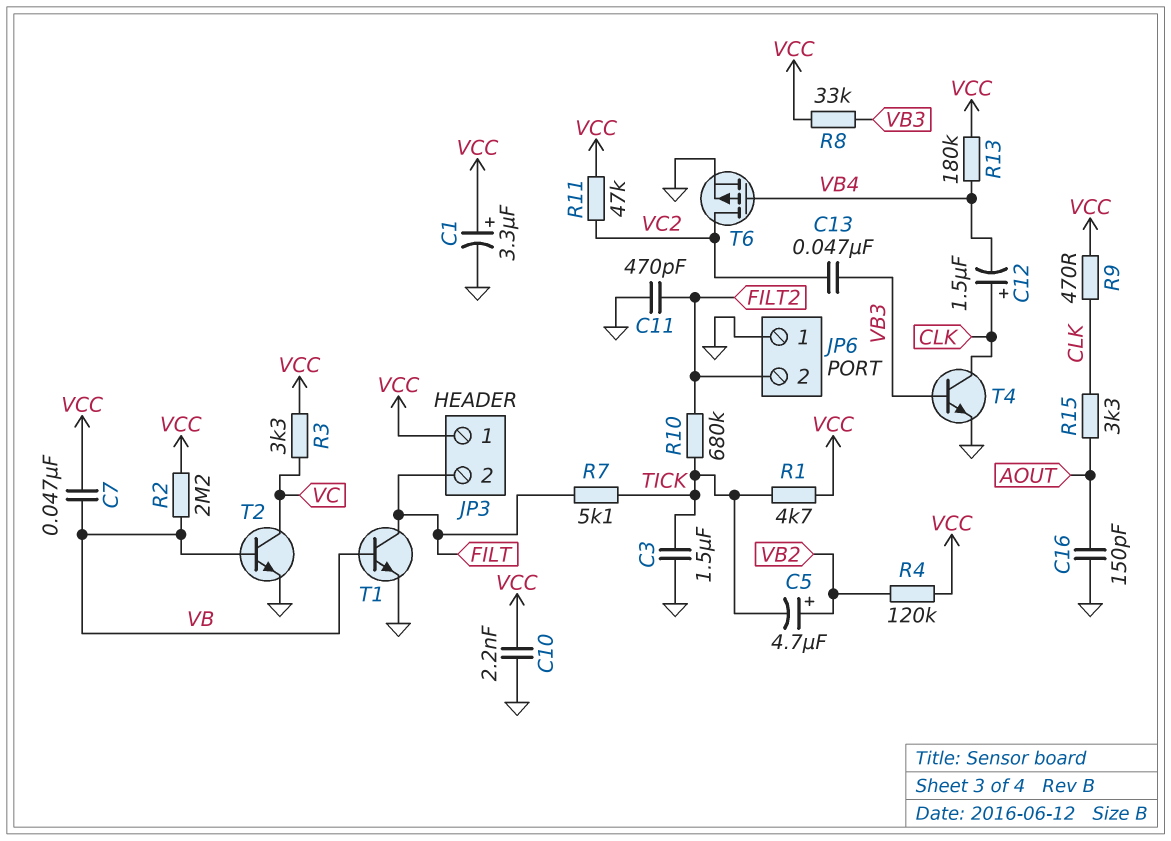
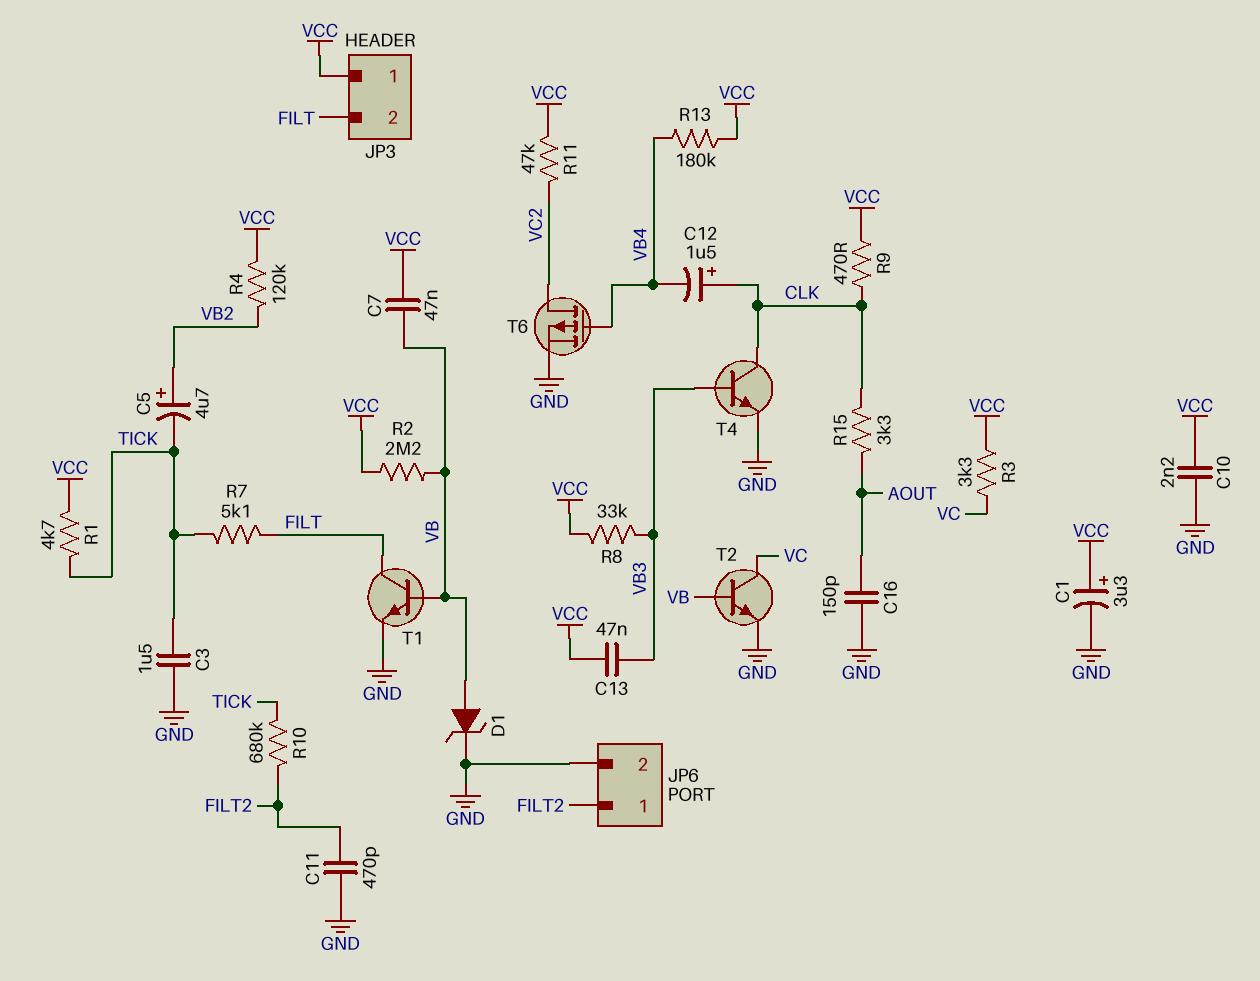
C13: 47nF (VB3, VC2) -> 47nF (VB3, VCC)
D1: none -> zener (A VB, K GND)
JP6 pin 1: GND -> FILT2
JP6 pin 2: FILT2 -> GND

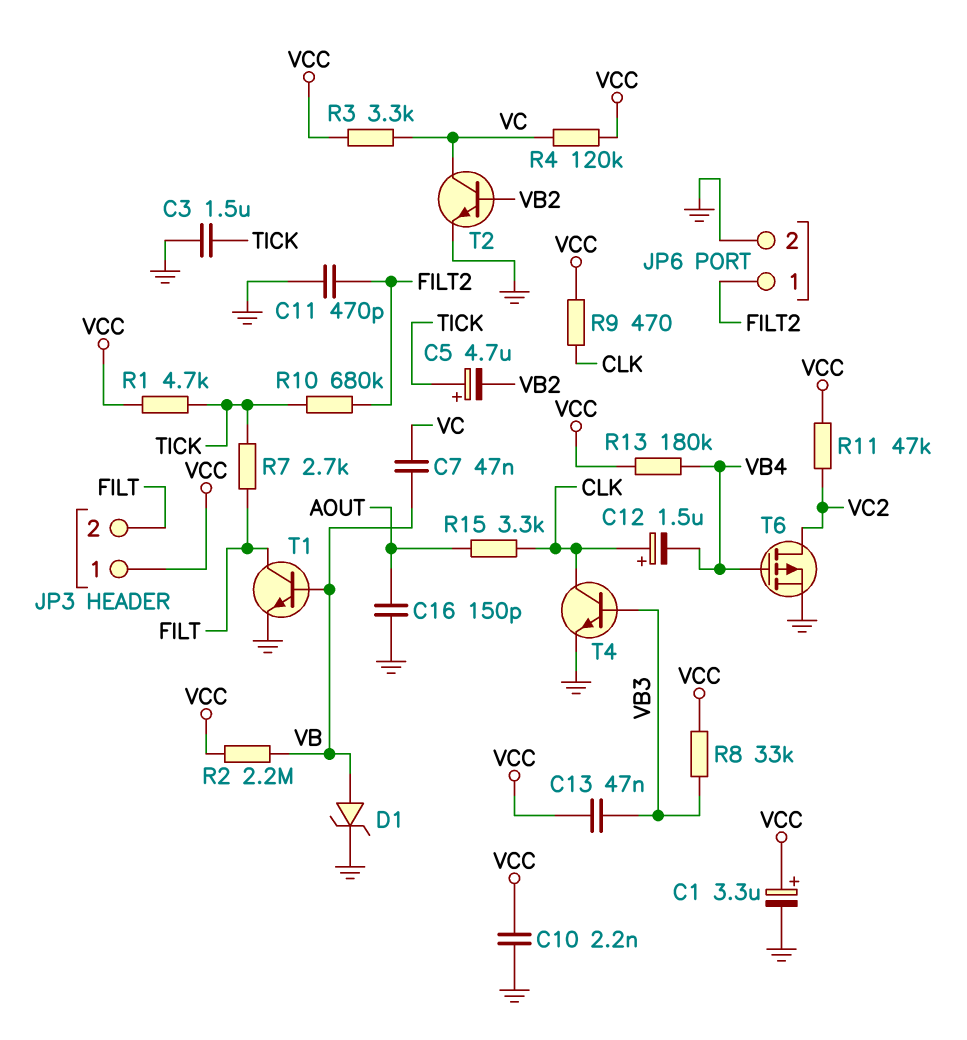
C5: 4.7uF (plus VB2, minus TICK) -> 4.7uF (plus TICK, minus VB2)
C7: 47nF (VB, VCC) -> 47nF (VB, VC)
R4: 120k (VB2, VCC) -> 120k (VC, VCC)
R7: 5.1k (FILT, TICK) -> 2.7k (FILT, TICK)
T2: NPN (B VB, C VC, E GND) -> NPN (B VB2, C VC, E GND)

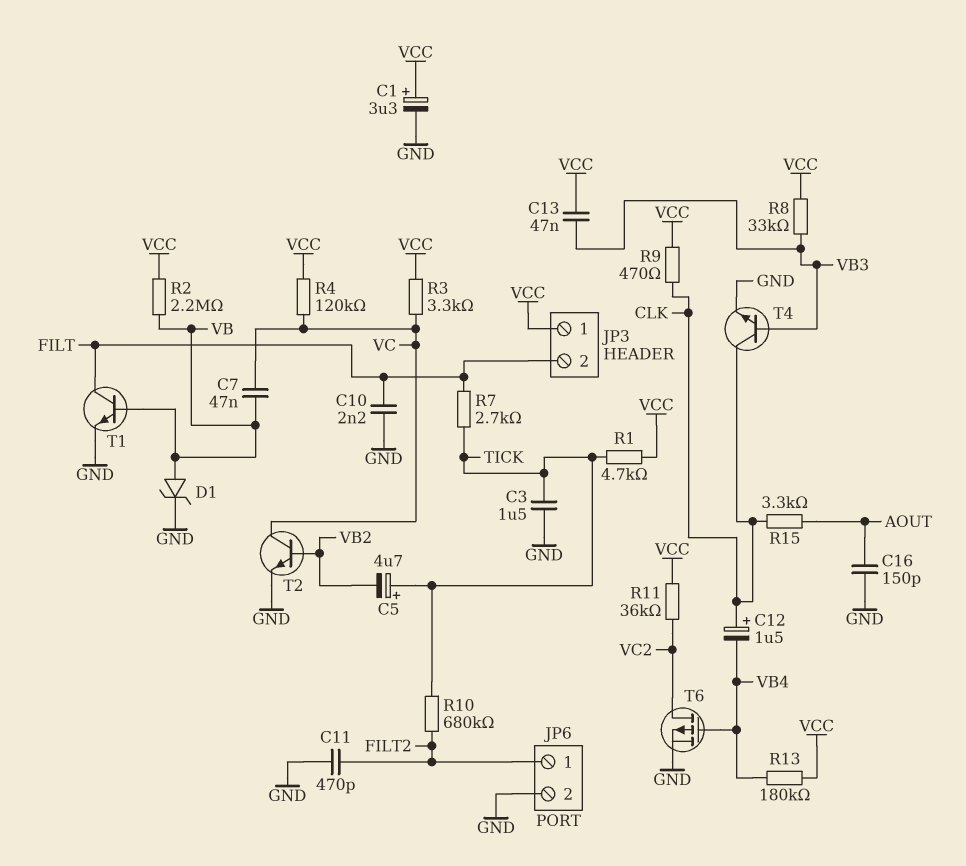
C10: 2.2nF (GND, VCC) -> 2.2nF (FILT, GND)
R11: 47k (VC2, VCC) -> 36k (VC2, VCC)

